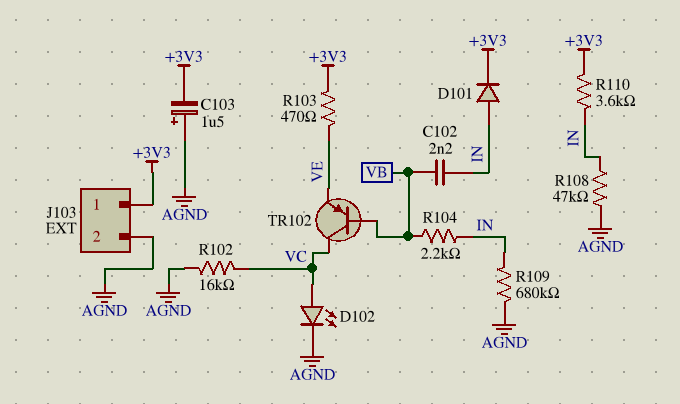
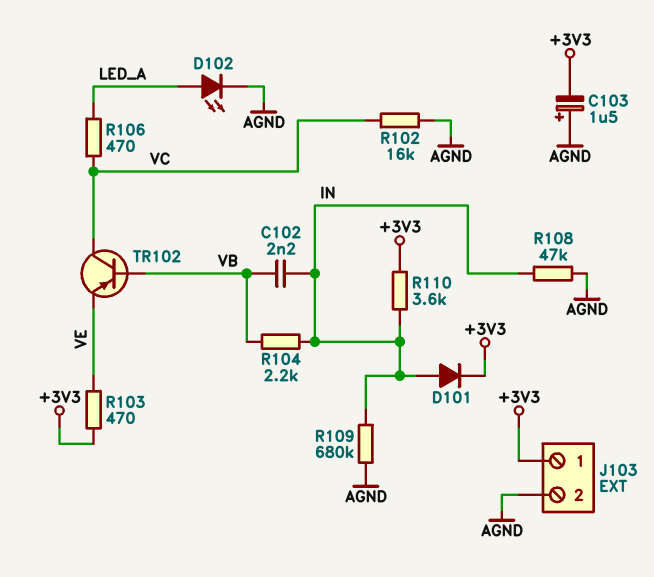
D102: LED (A VC, K AGND) -> LED (A LED_A, K AGND)
R106: none -> 470 (LED_A, VC)

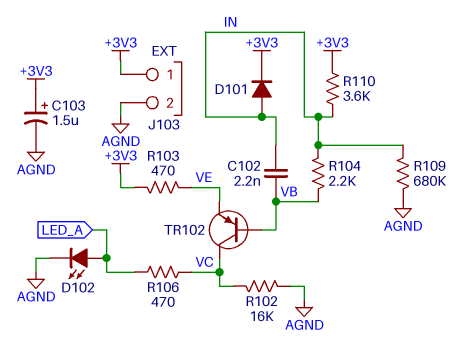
C103: 1.5uF (plus AGND, minus +3V3) -> 1.5uF (plus +3V3, minus AGND)
R108: 47k (AGND, IN) -> none

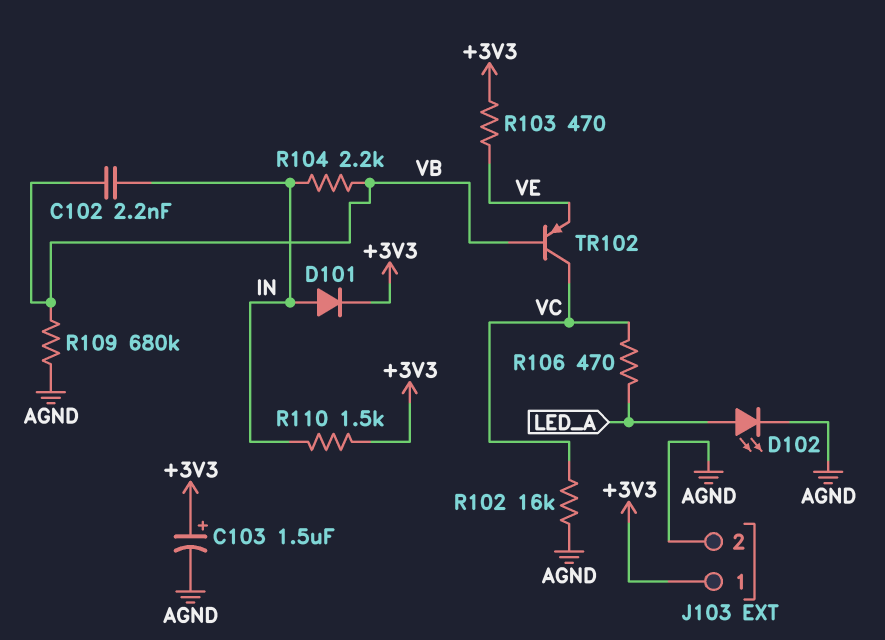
R109: 680k (AGND, IN) -> 680k (AGND, VB)
R110: 3.6k (+3V3, IN) -> 1.5k (+3V3, IN)

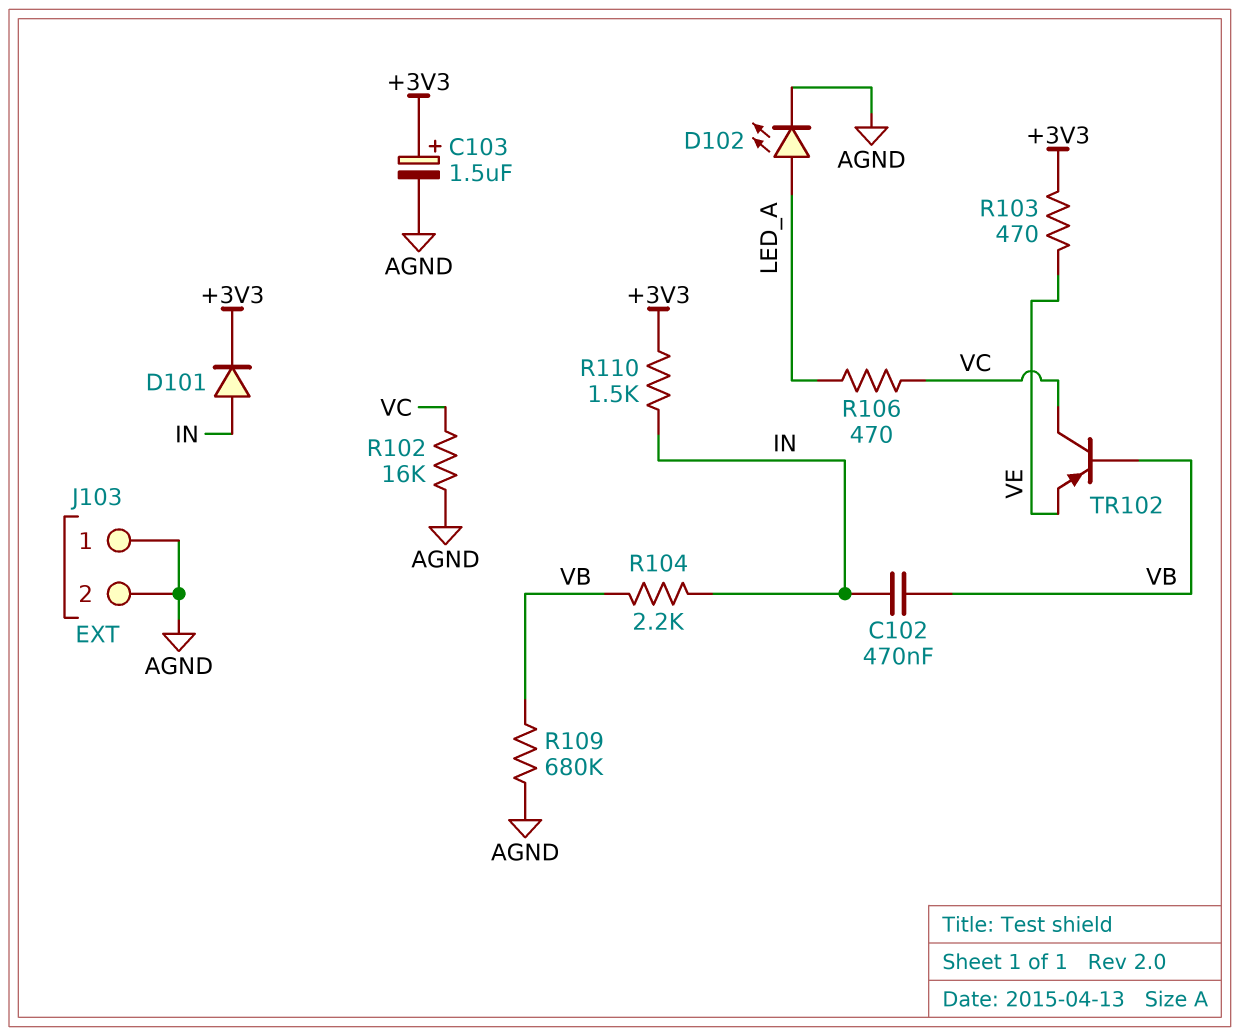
C102: 2.2nF (IN, VB) -> 470nF (IN, VB)
J103 pin 1: +3V3 -> AGND

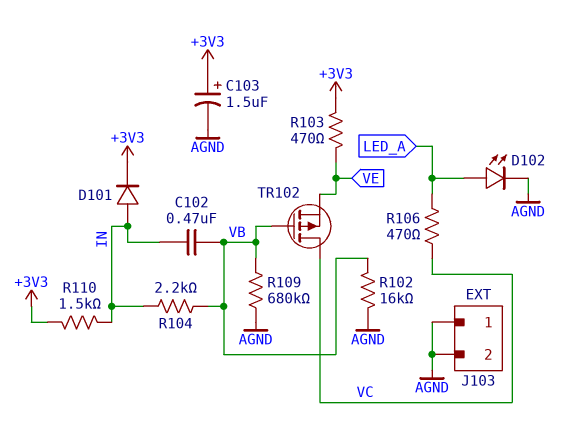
R102: 16k (AGND, VC) -> 16k (AGND, VB)
TR102: PNP (B VB, C VC, E VE) -> PMOS (G VB, D VC, S VE)

